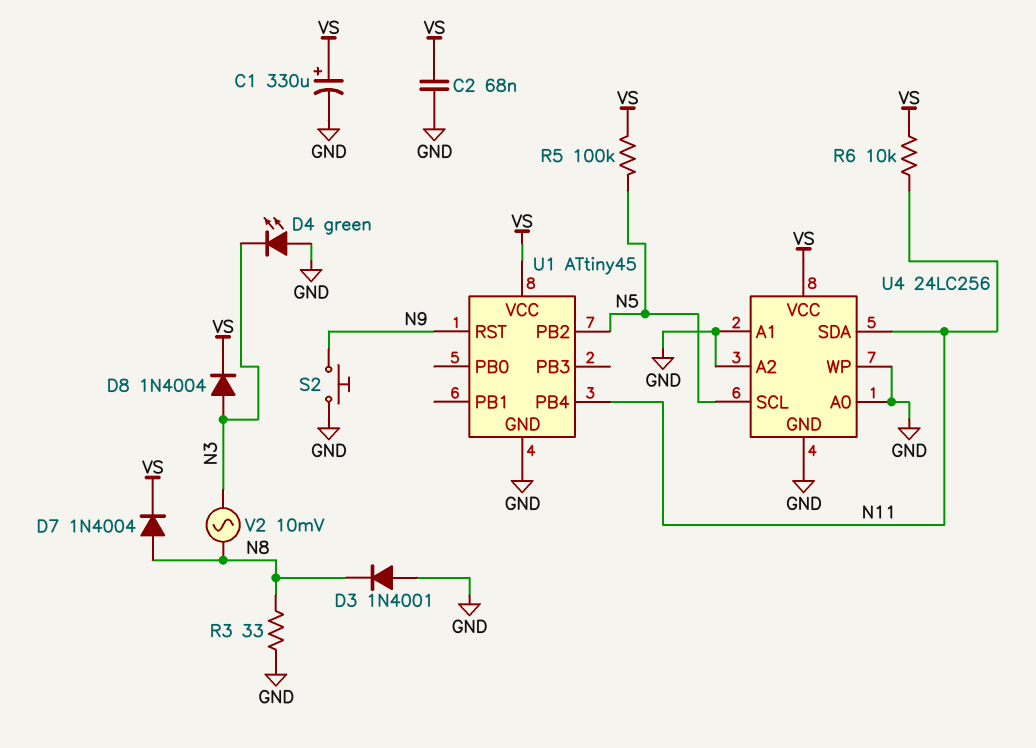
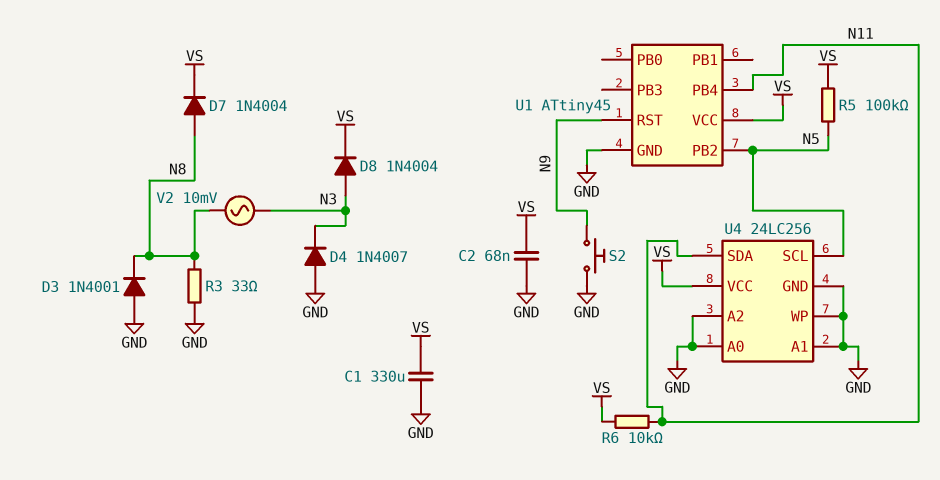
C1: 330uF (plus VS, minus GND) -> 330uF (GND, VS)
D4: LED green (A GND, K N3) -> diode 1N4007 (A GND, K N3)

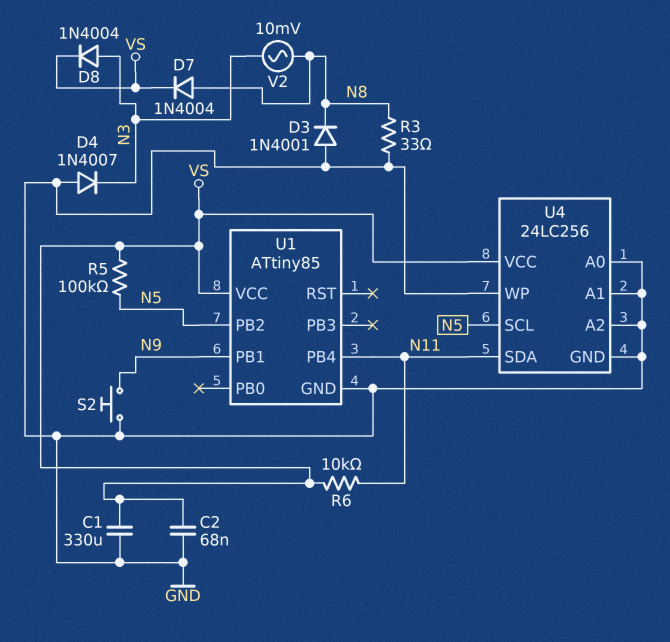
U1: ATtiny45 -> ATtiny85
U1 pin PB1: none -> N9
U1 pin RST: N9 -> none

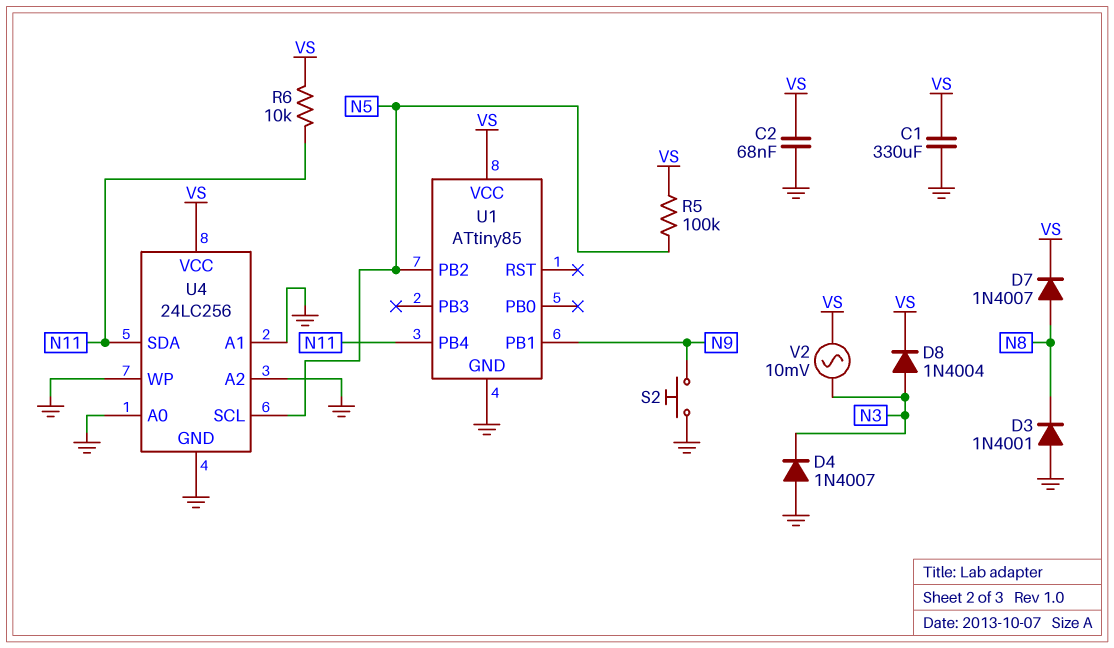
D7: diode 1N4004 (A N8, K VS) -> diode 1N4007 (A N8, K VS)
R3: 33 (GND, N8) -> none
V2: AC 10mV (N3, N8) -> AC 10mV (N3, VS)

